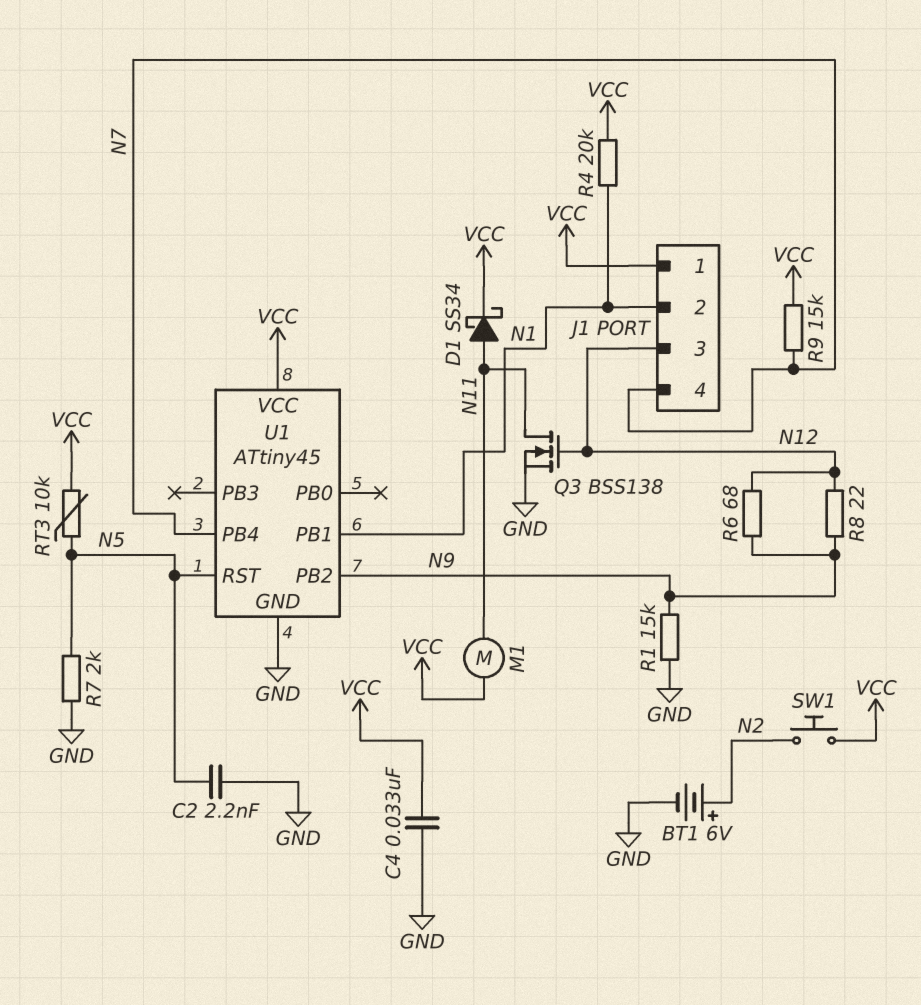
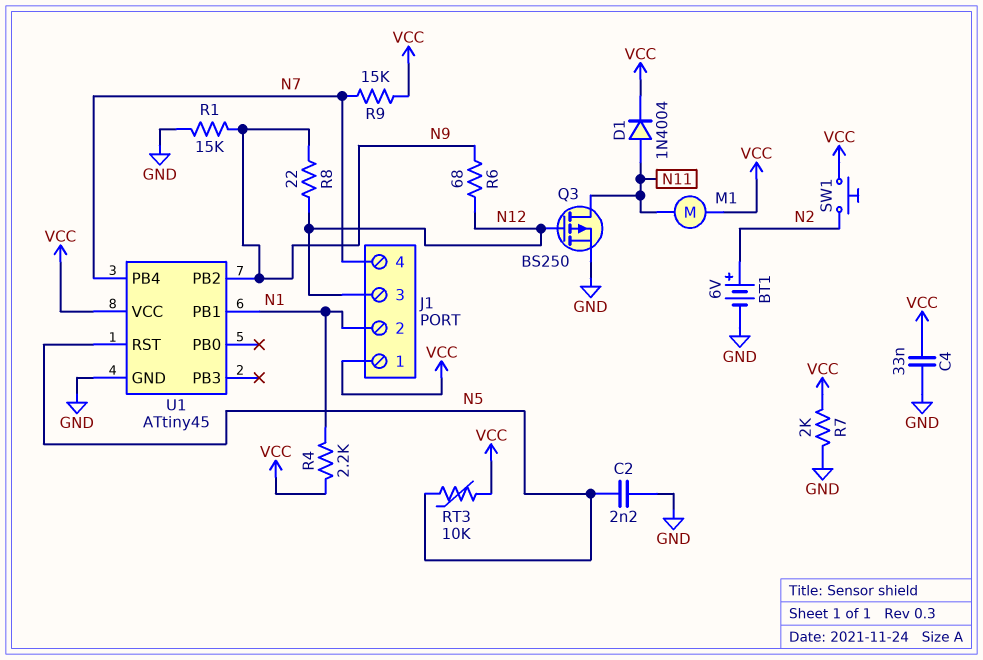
D1: schottky SS34 (A N11, K VCC) -> diode 1N4004 (A N11, K VCC)
Q3: NMOS BSS138 (G N12, D N11, S GND) -> PMOS BS250 (G N12, D N11, S GND)
R4: 20k (N1, VCC) -> 2.2k (N1, VCC)
R7: 2k (GND, N5) -> 2k (GND, VCC)

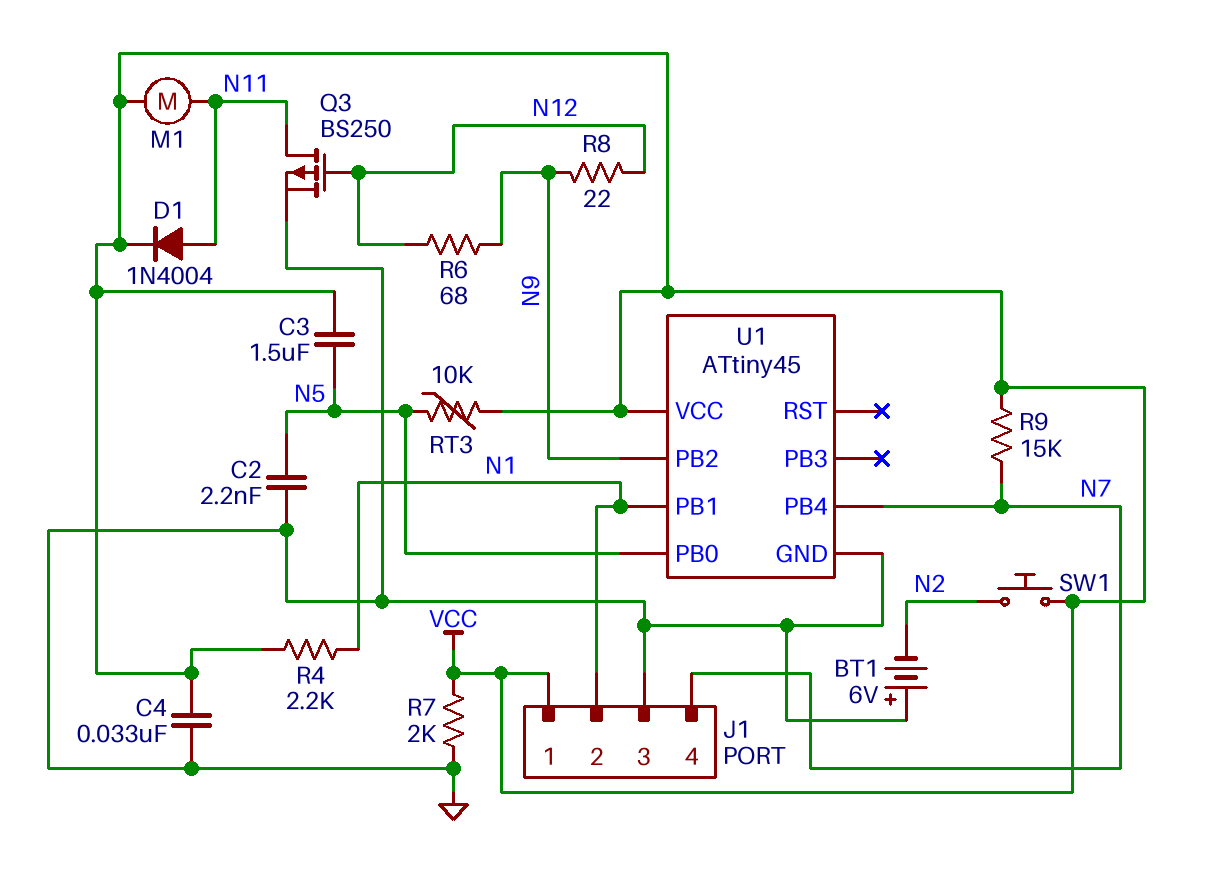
BT1: 6V (plus N2, minus GND) -> 6V (plus GND, minus N2)
C3: none -> 1.5uF (N5, VCC)
J1 pin 3: N12 -> GND
R1: 15k (GND, N9) -> none
U1 pin PB0: none -> N5
U1 pin RST: N5 -> none

